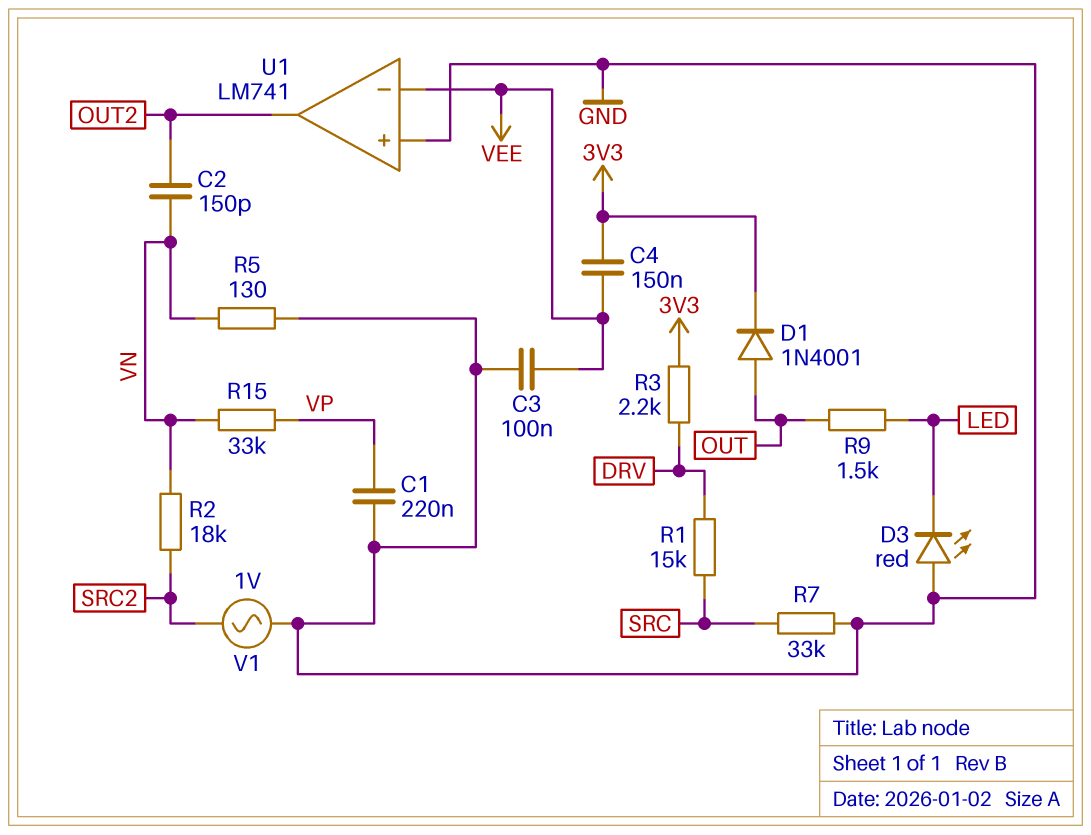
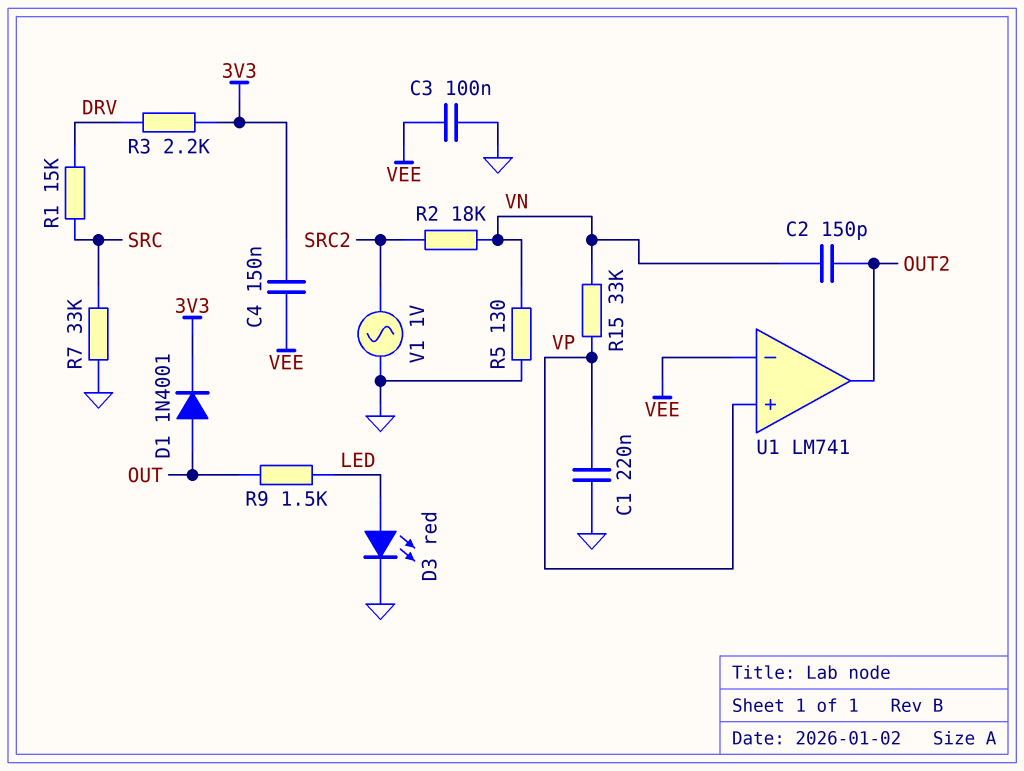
D3: LED red (A GND, K LED) -> LED red (A LED, K GND)
U1 pin in+: GND -> VP

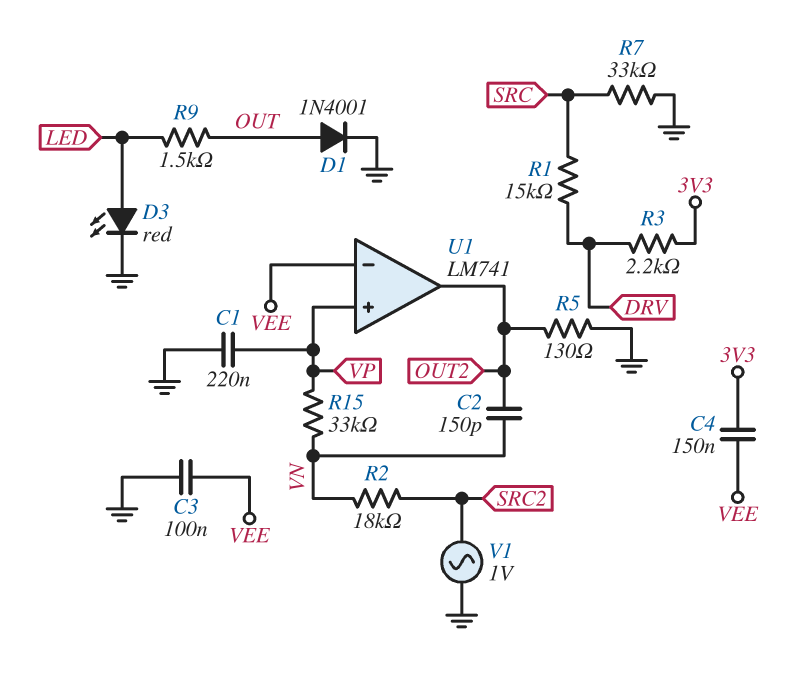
D1: diode 1N4001 (A OUT, K 3V3) -> diode 1N4001 (A OUT, K GND)
R5: 130 (GND, VN) -> 130 (GND, OUT2)

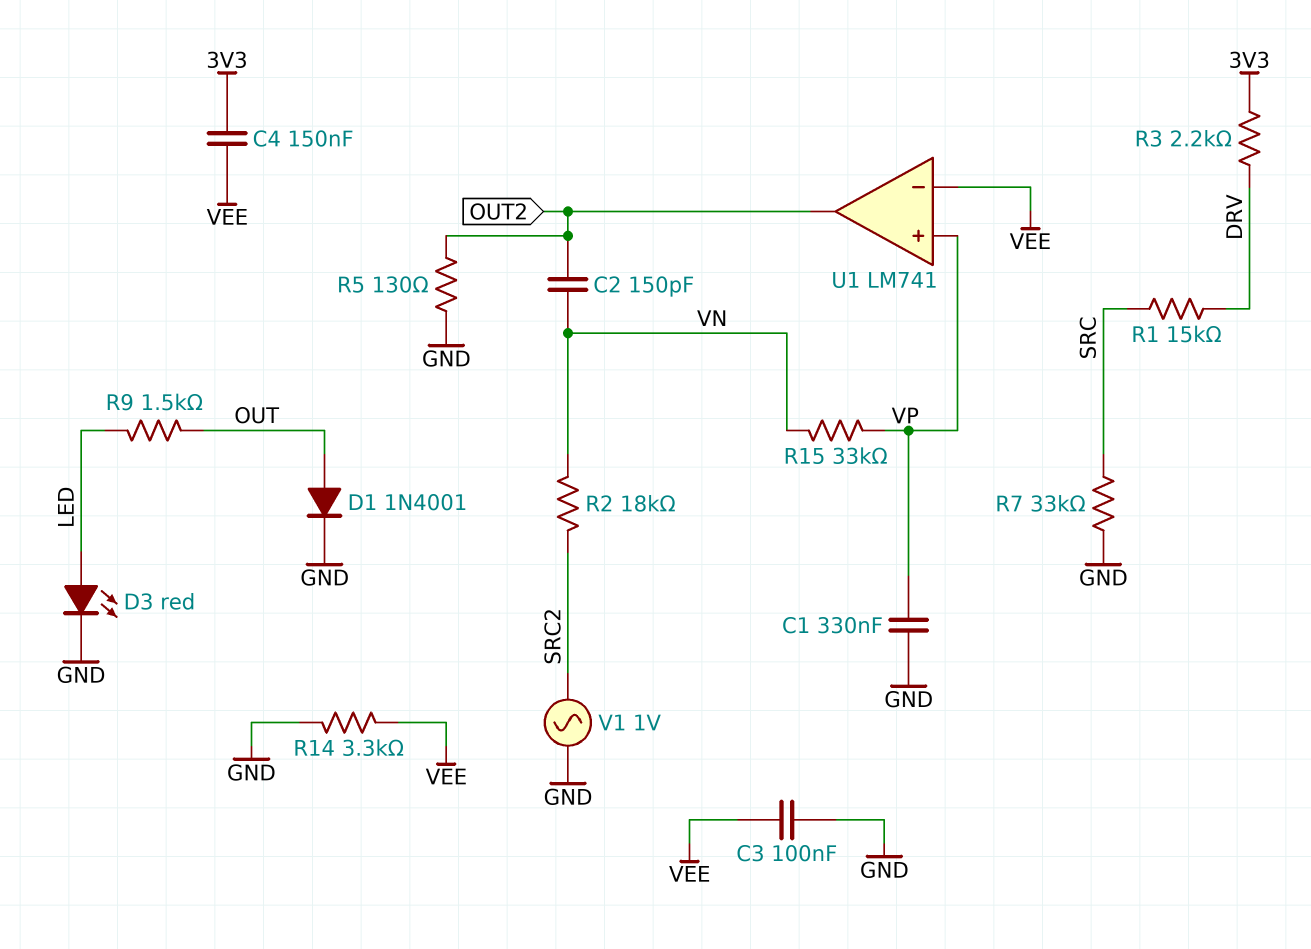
C1: 220nF (GND, VP) -> 330nF (GND, VP)
R14: none -> 3.3k (GND, VEE)

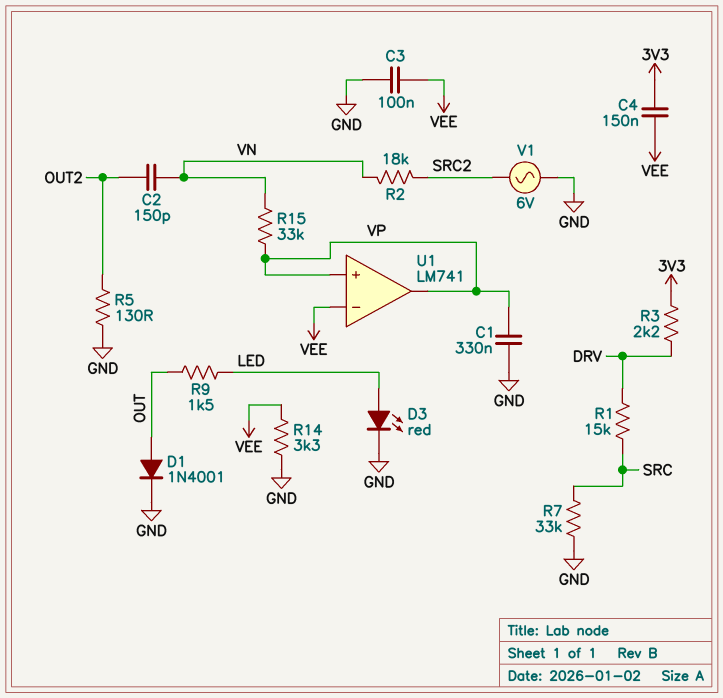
U1 pin out: OUT2 -> VP
V1: AC 1V (GND, SRC2) -> AC 6V (GND, SRC2)

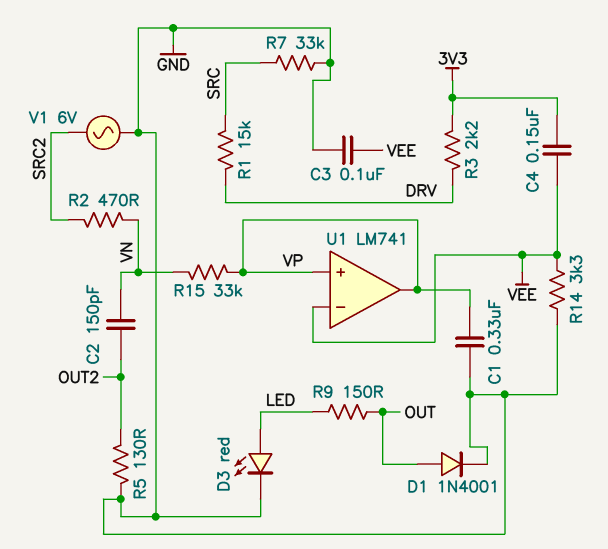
R2: 18k (SRC2, VN) -> 470 (SRC2, VN)
R9: 1.5k (LED, OUT) -> 150 (LED, OUT)

